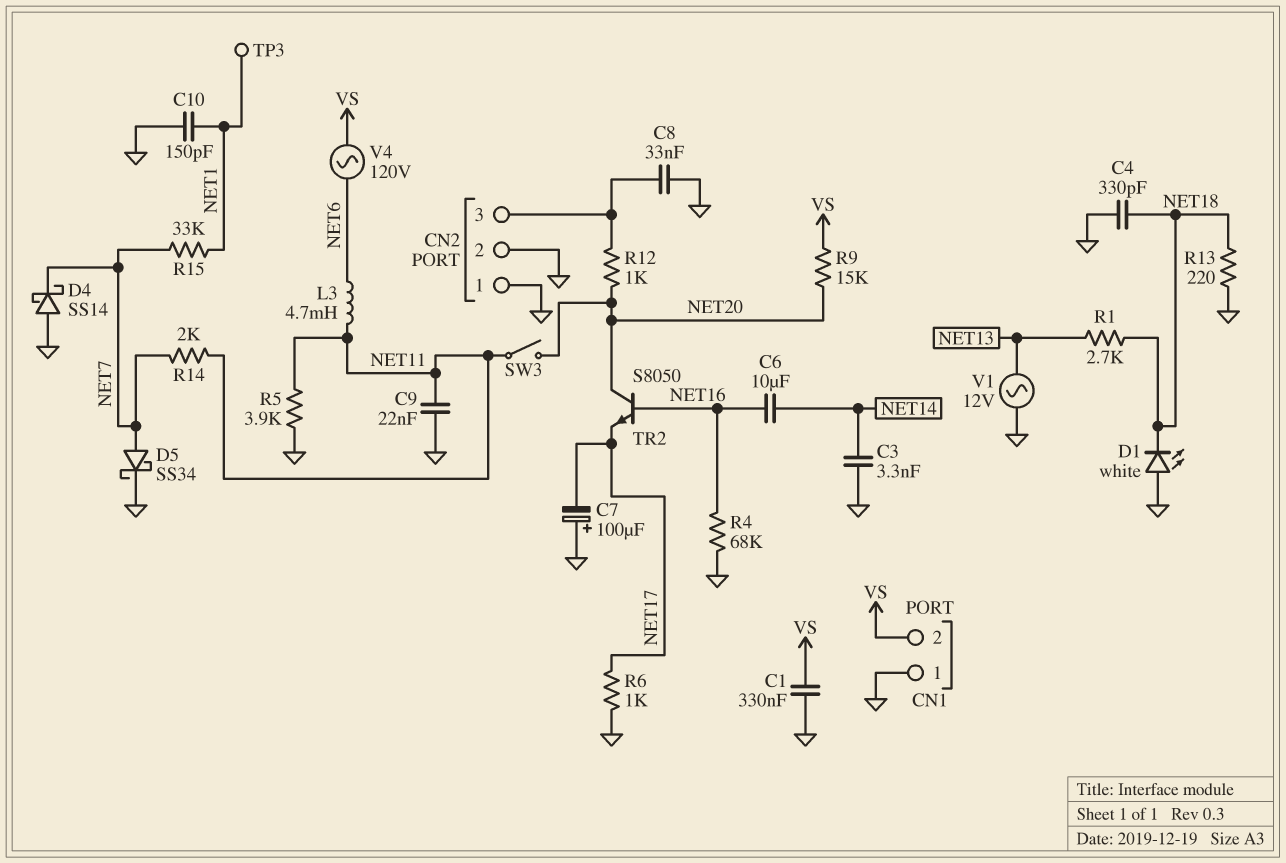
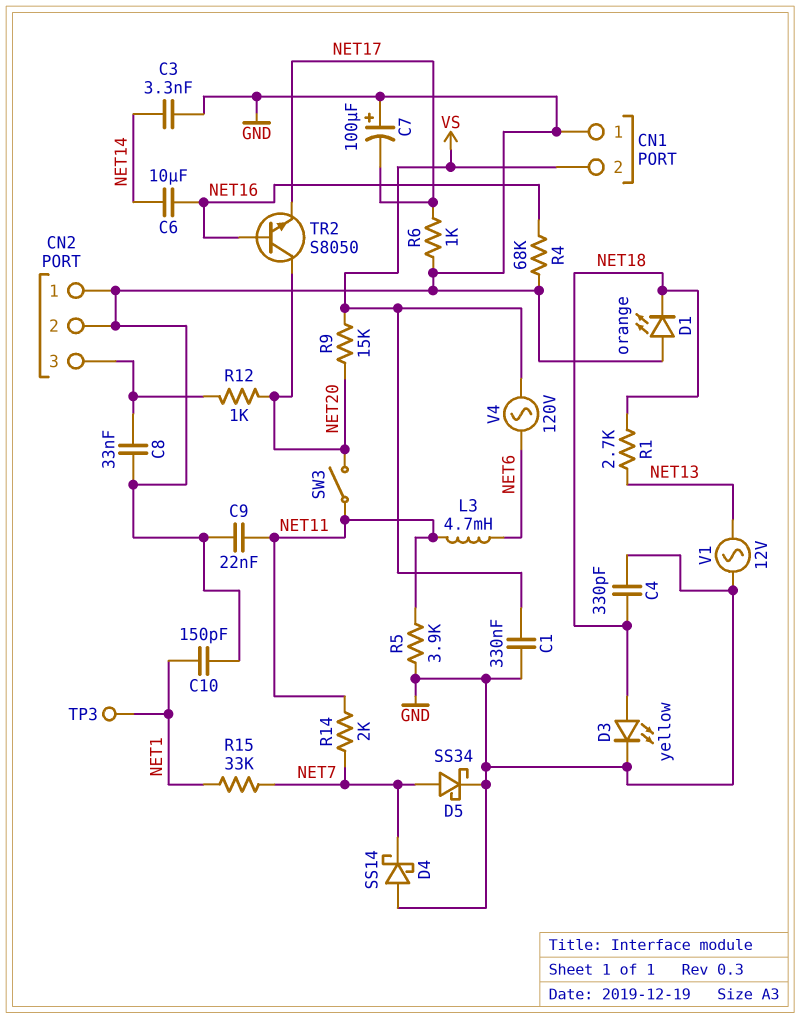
D1: LED white (A GND, K NET18) -> LED orange (A GND, K NET18)
D3: none -> LED yellow (A NET18, K GND)
R13: 220 (GND, NET18) -> none

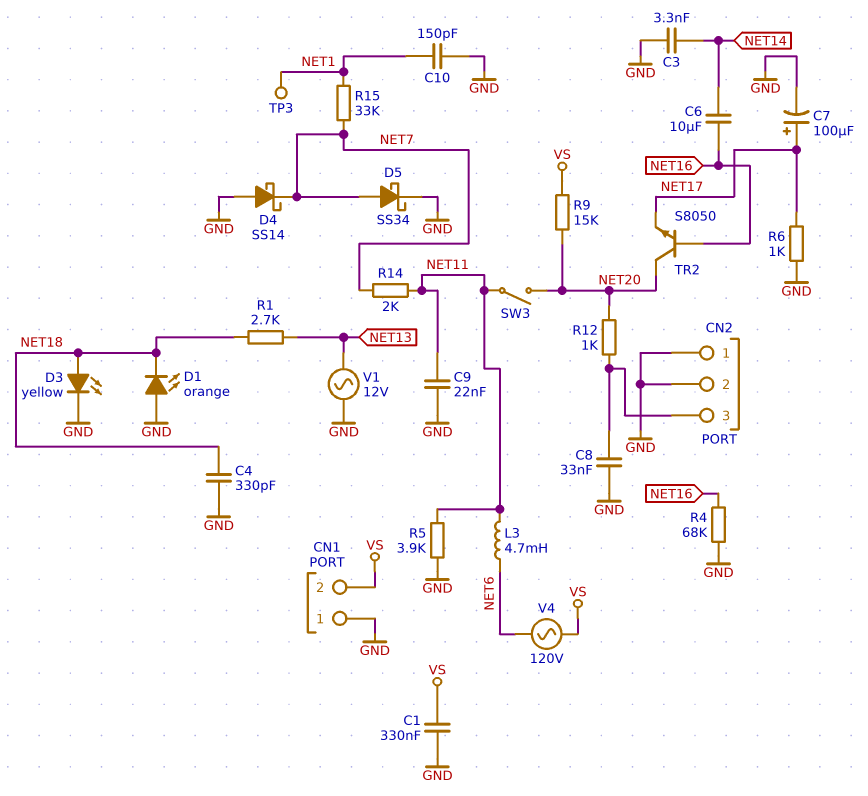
C7: 100uF (plus GND, minus NET17) -> 100uF (plus NET17, minus GND)

